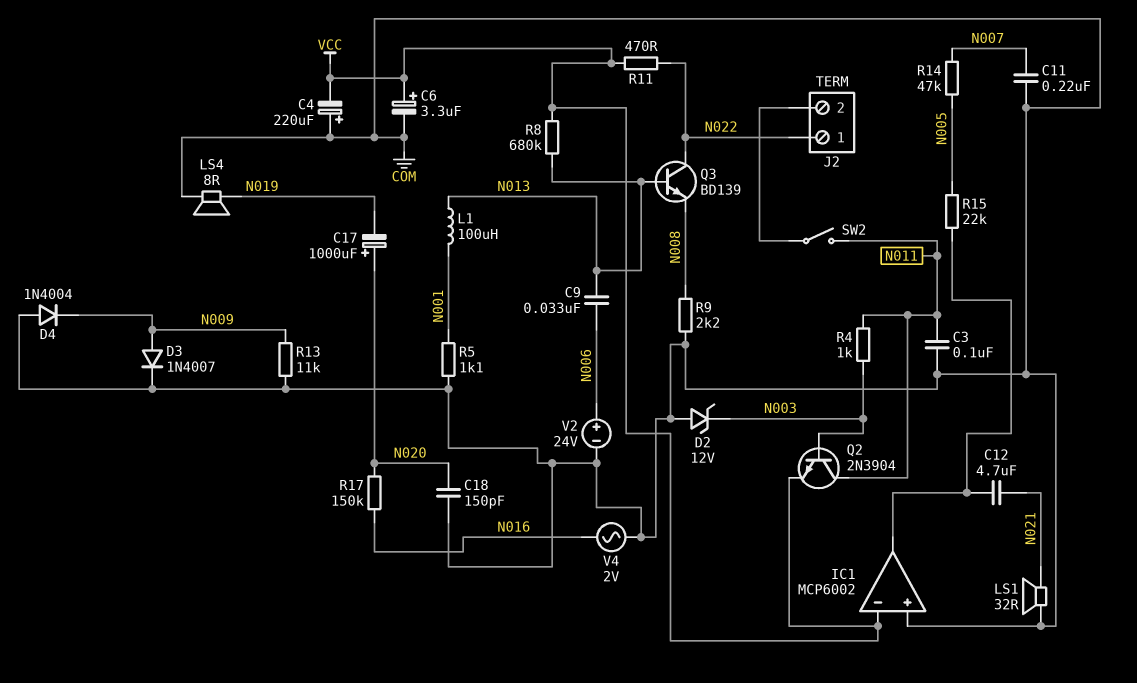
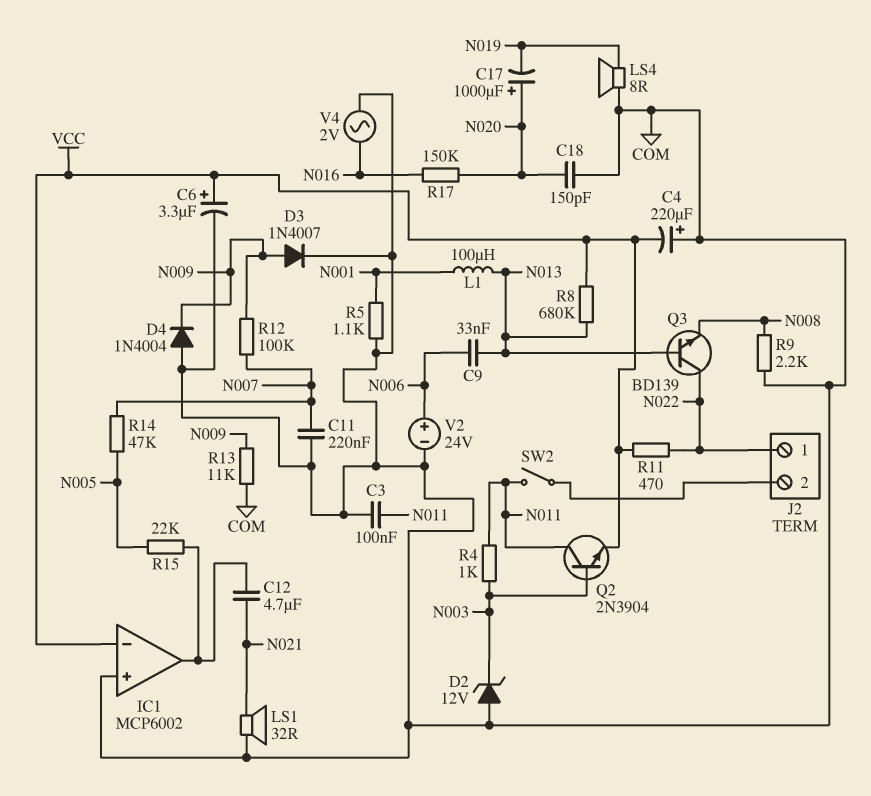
R12: none -> 100k (N007, N009)

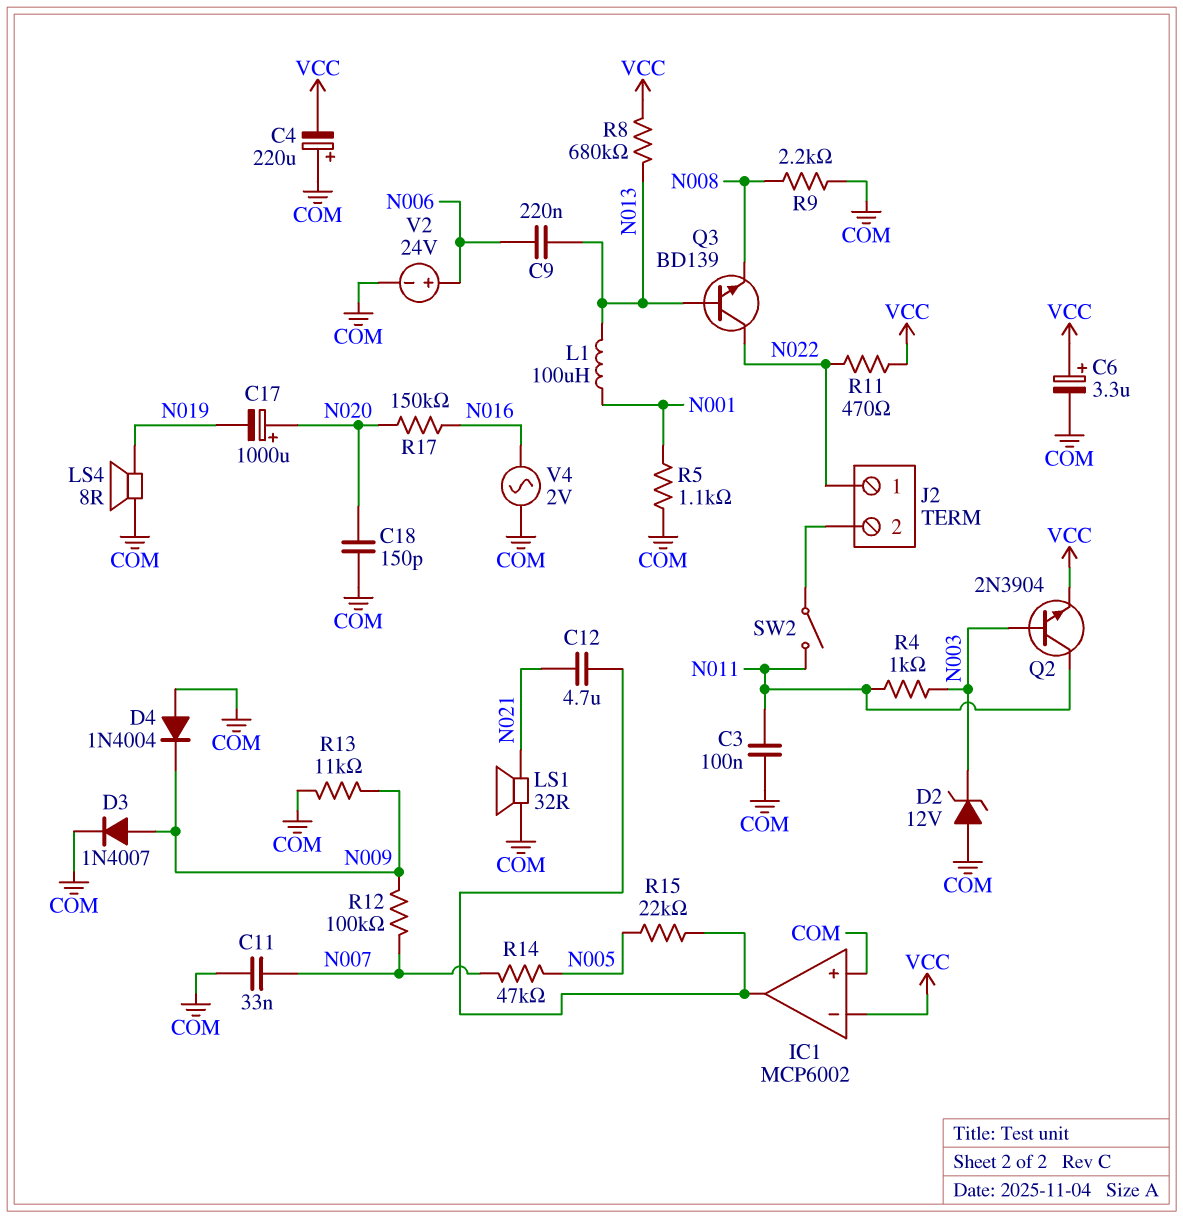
C9: 33nF (N006, N013) -> 220nF (N006, N013)
C11: 220nF (COM, N007) -> 33nF (COM, N007)

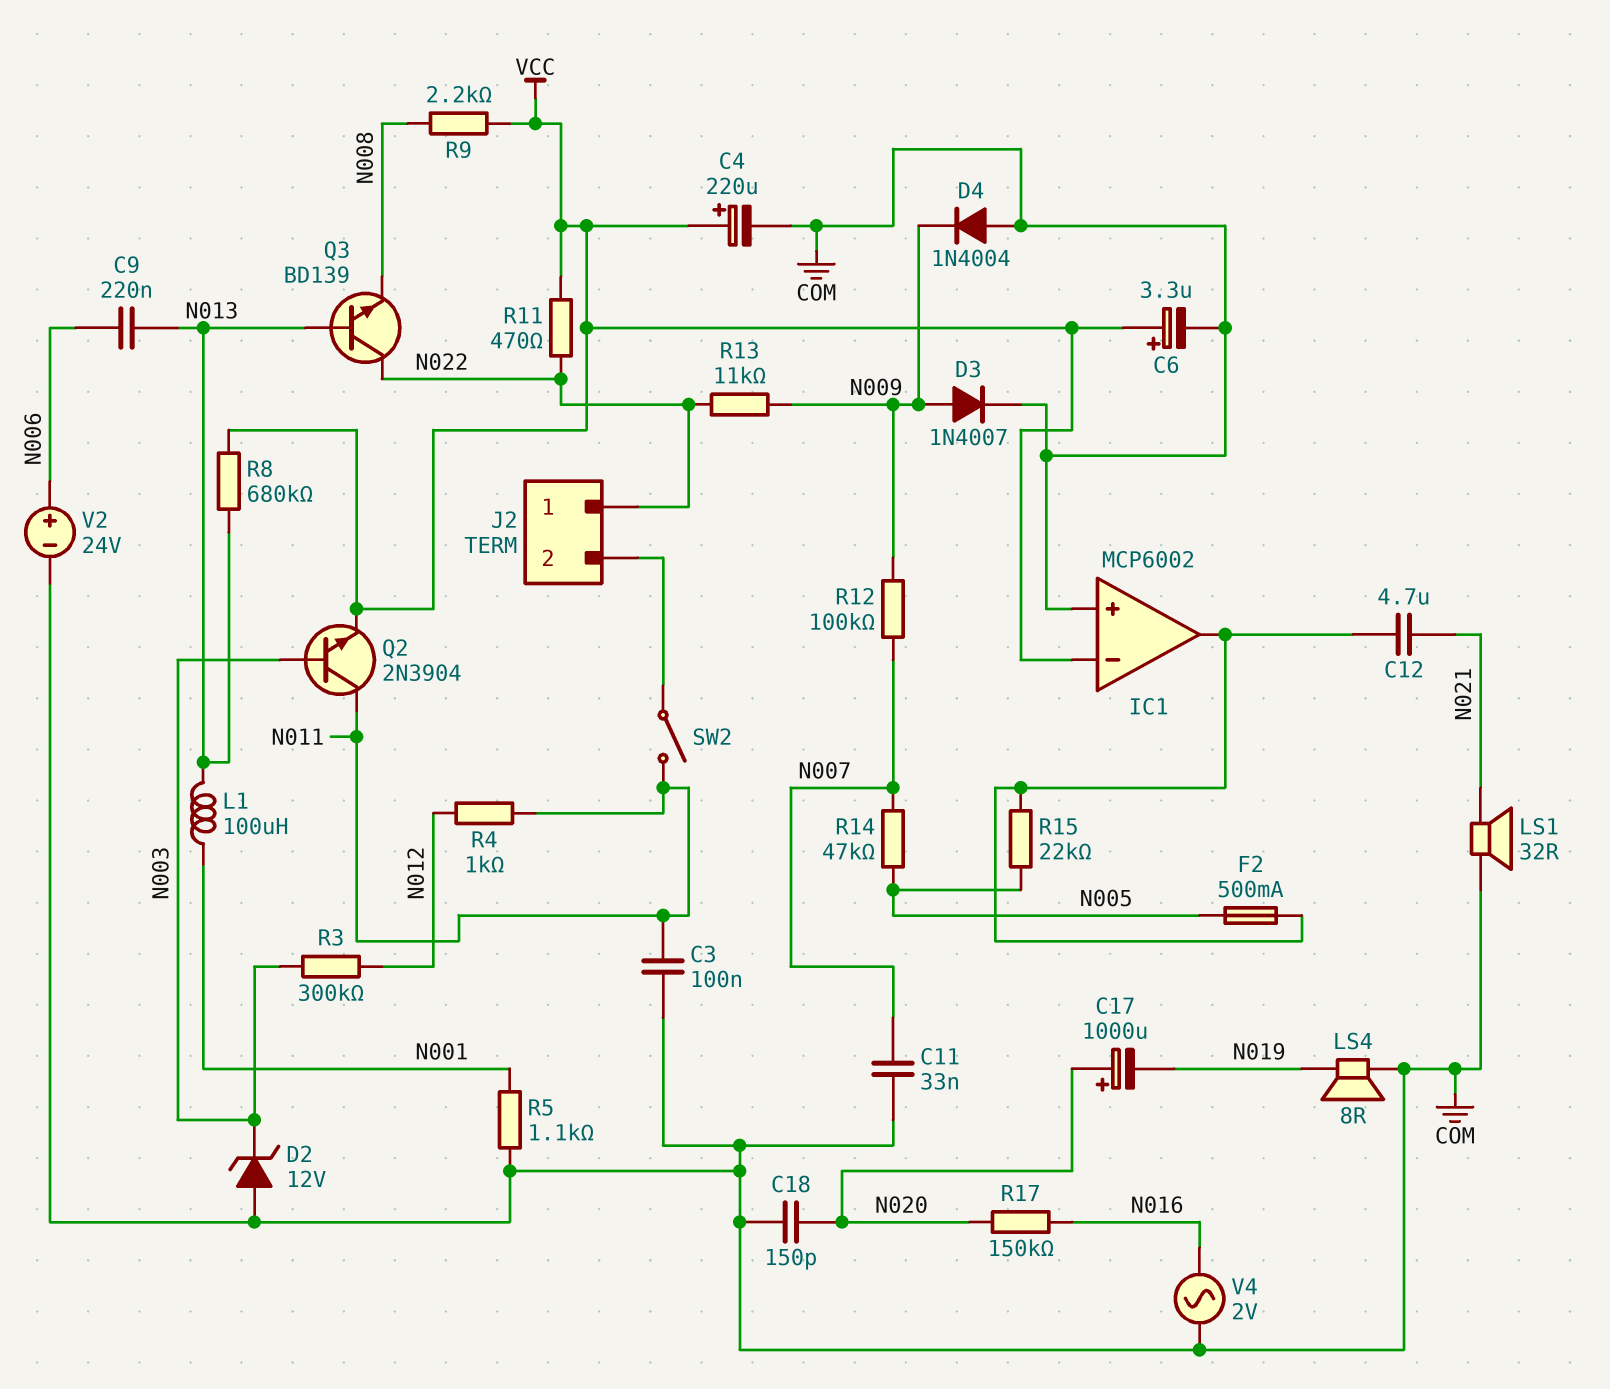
C4: 220uF (plus COM, minus VCC) -> 220uF (plus VCC, minus COM)
F2: none -> 500mA (IC1/out, N005)
R3: none -> 300k (N003, N012)
R4: 1k (N003, N011) -> 1k (N011, N012)
R9: 2.2k (COM, N008) -> 2.2k (N008, VCC)
R13: 11k (COM, N009) -> 11k (N009, N022)

